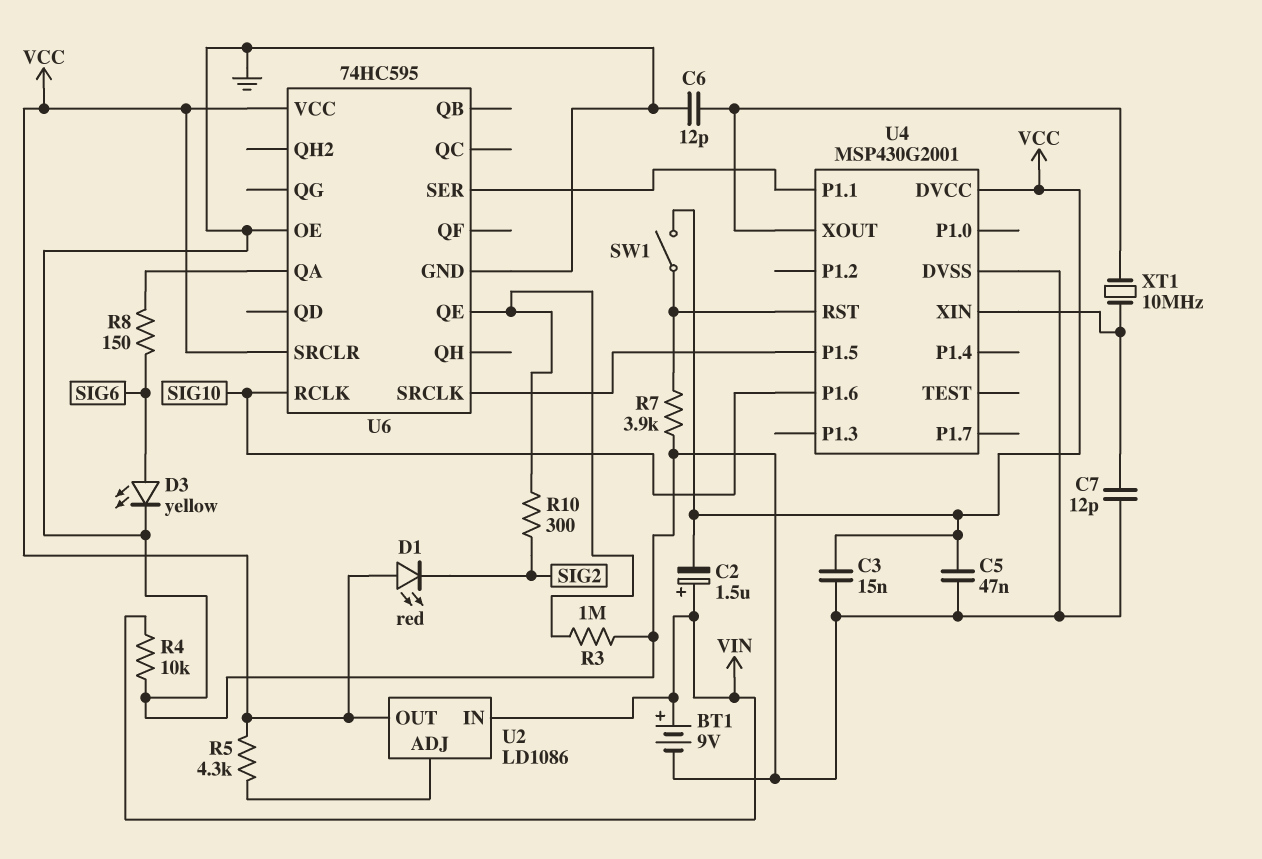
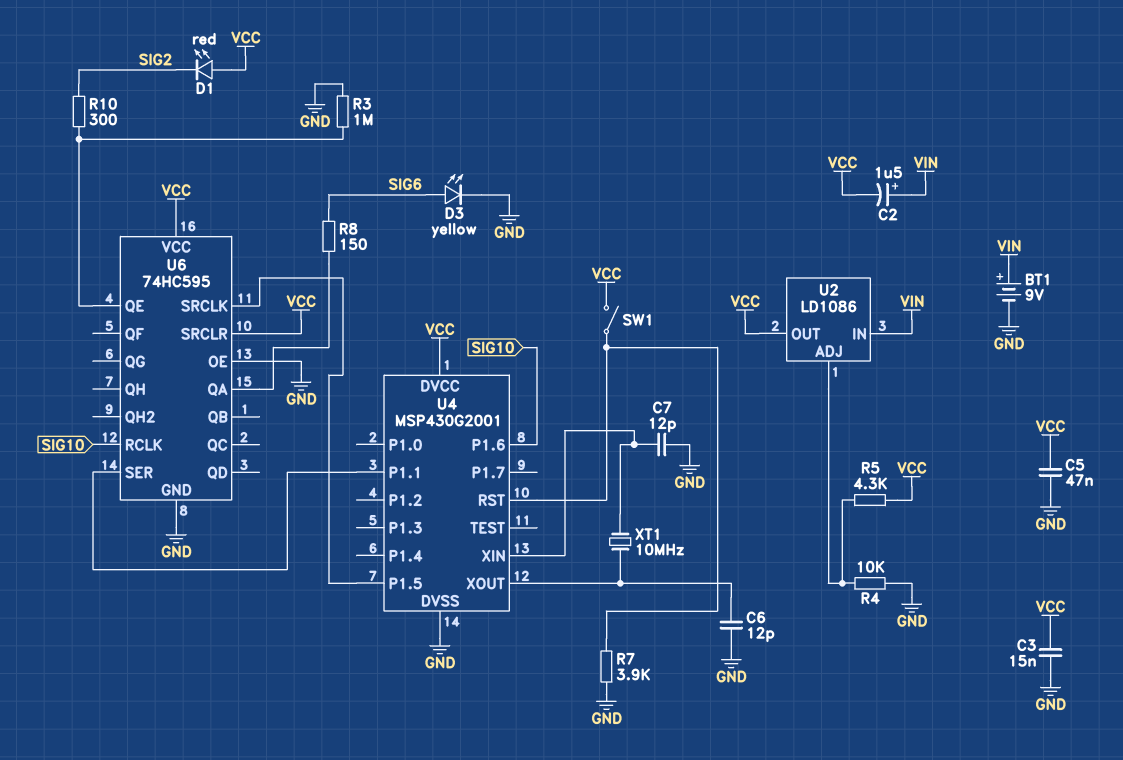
R4: 10k (GND, VIN) -> 10k (GND, U2/ADJ)

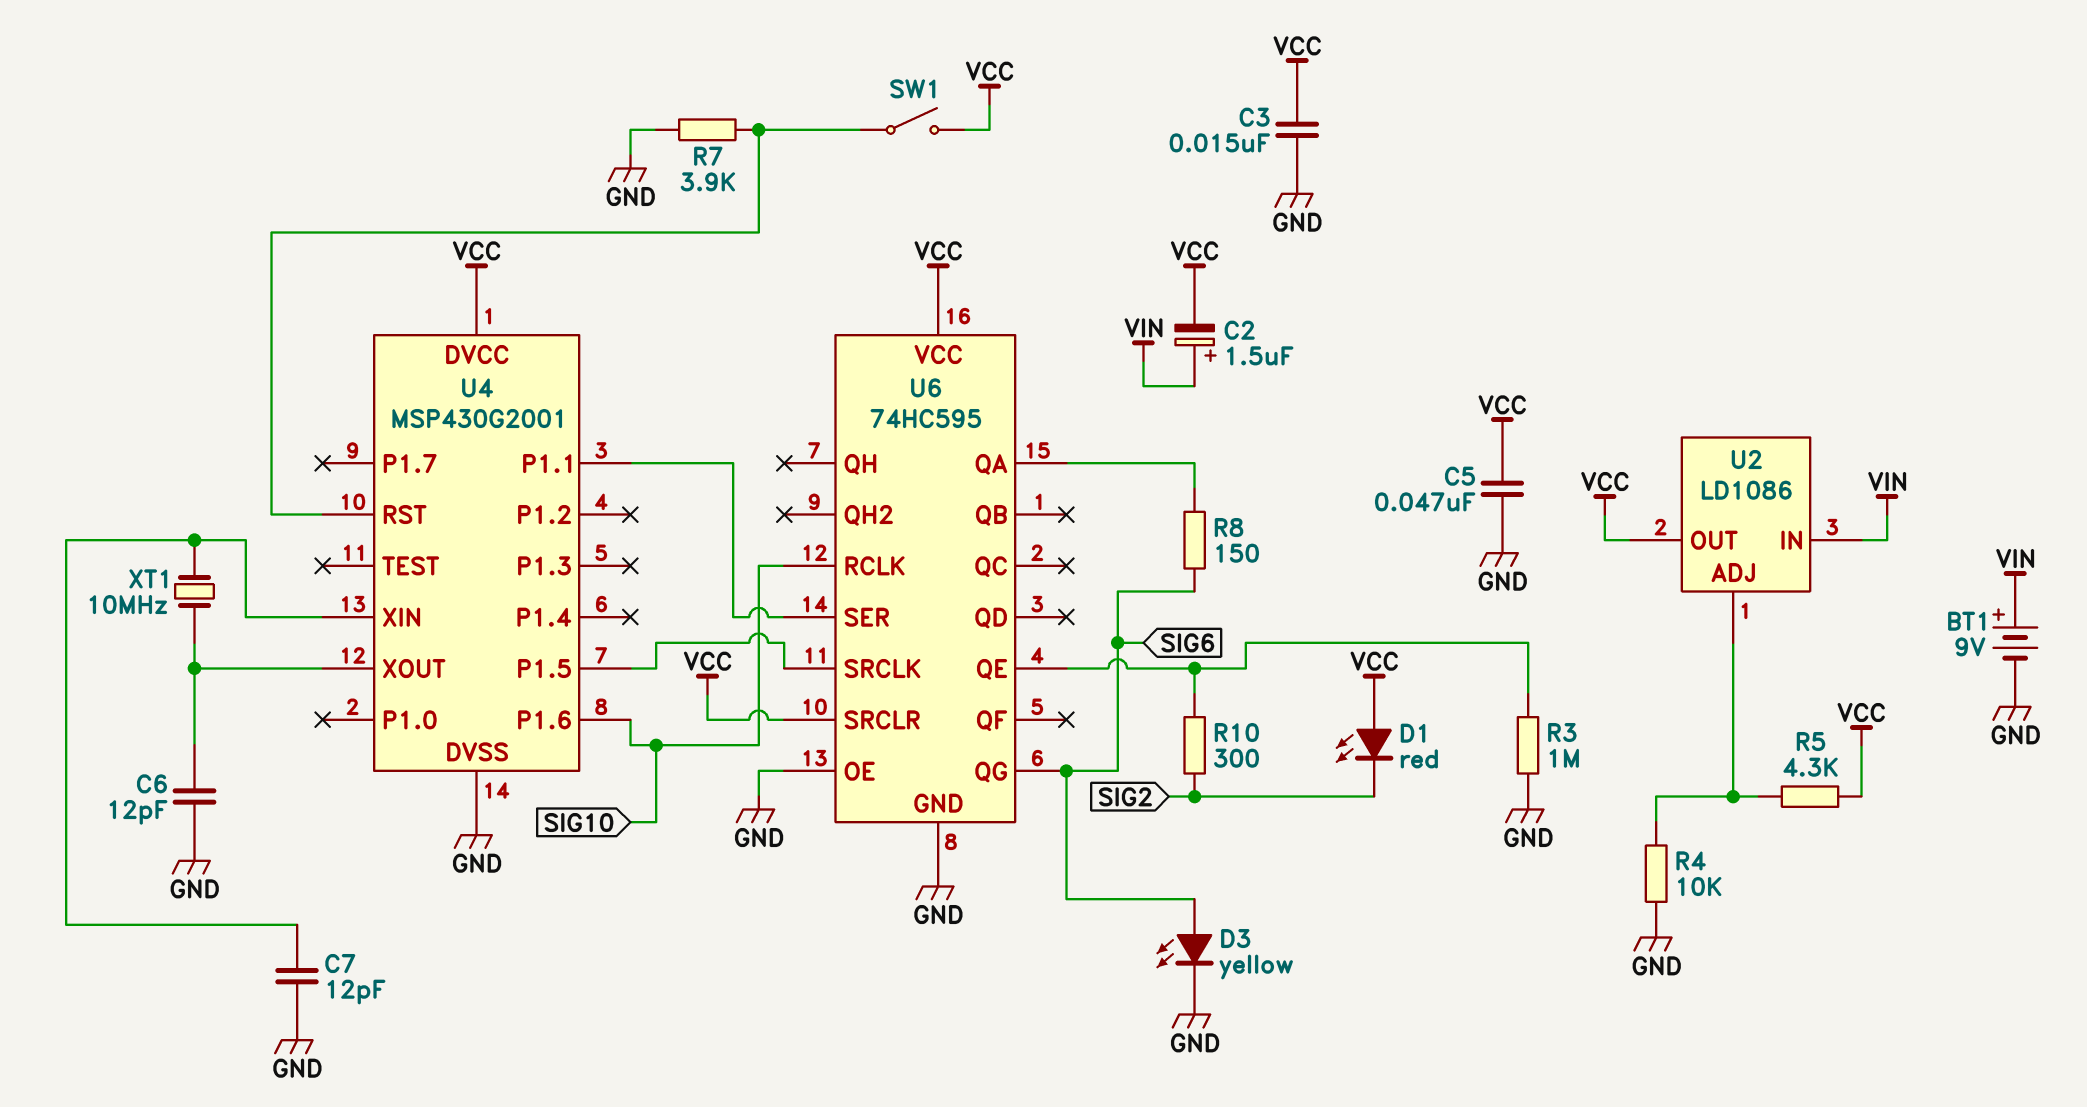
U6 pin QG: none -> SIG6

